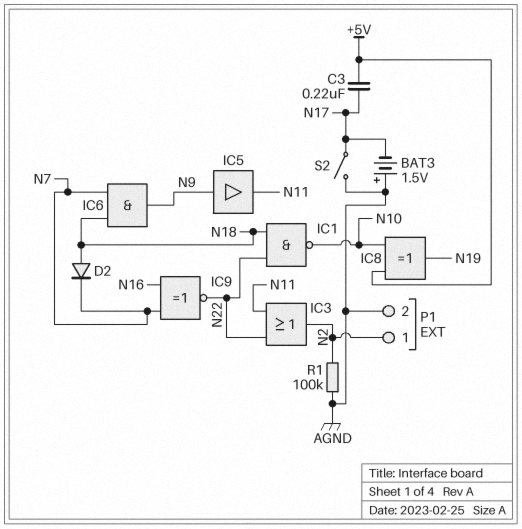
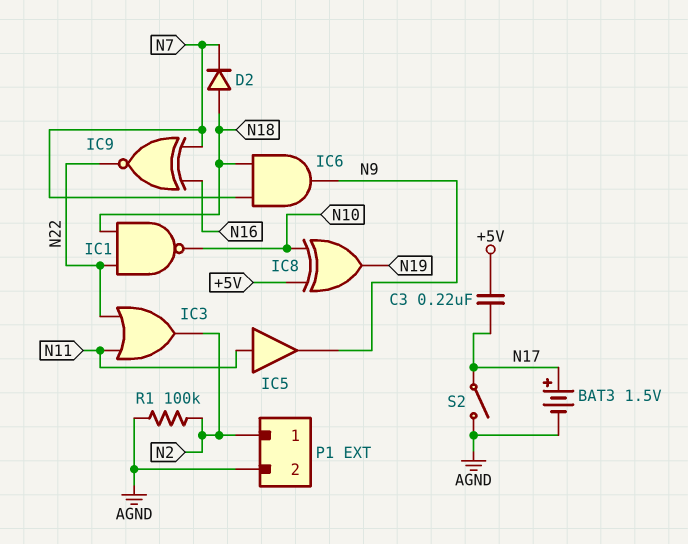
BAT3: 1.5V (plus AGND, minus N17) -> 1.5V (plus N17, minus AGND)
IC5: buffer (in N9, out N11) -> buffer (in N11, out N9)

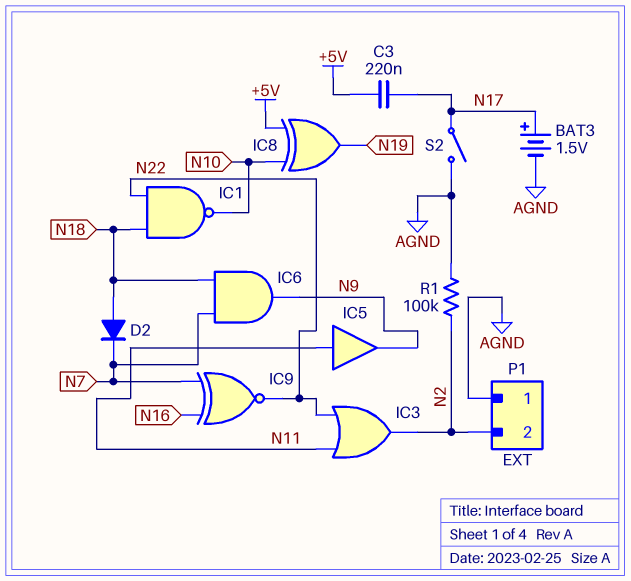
P1 pin 1: N2 -> AGND
P1 pin 2: AGND -> N2

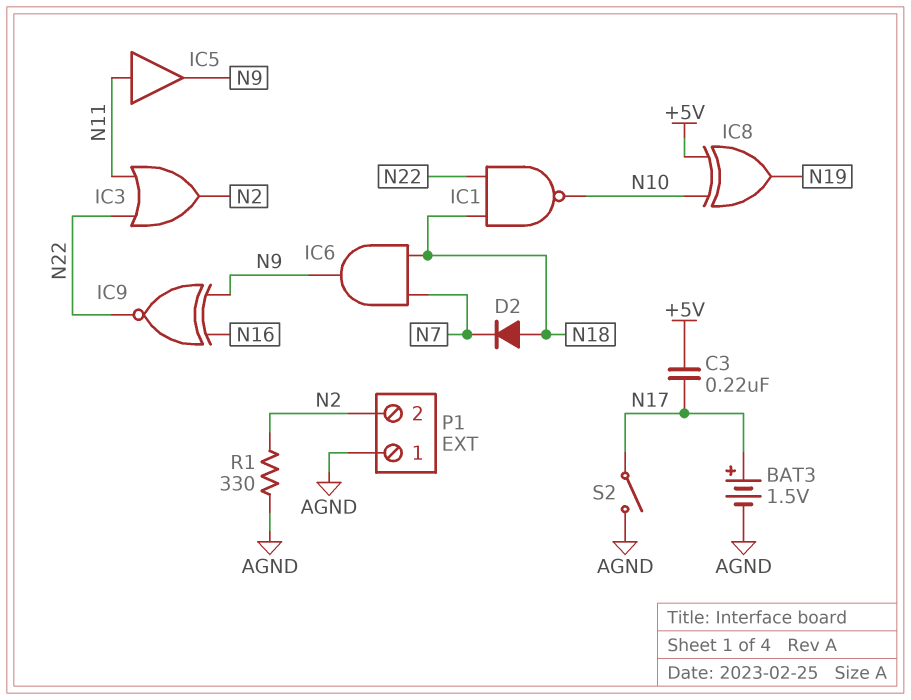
IC9: XNOR (in N7, in N16, out N22) -> XNOR (in N9, in N16, out N22)
R1: 100k (AGND, N2) -> 330 (AGND, N2)

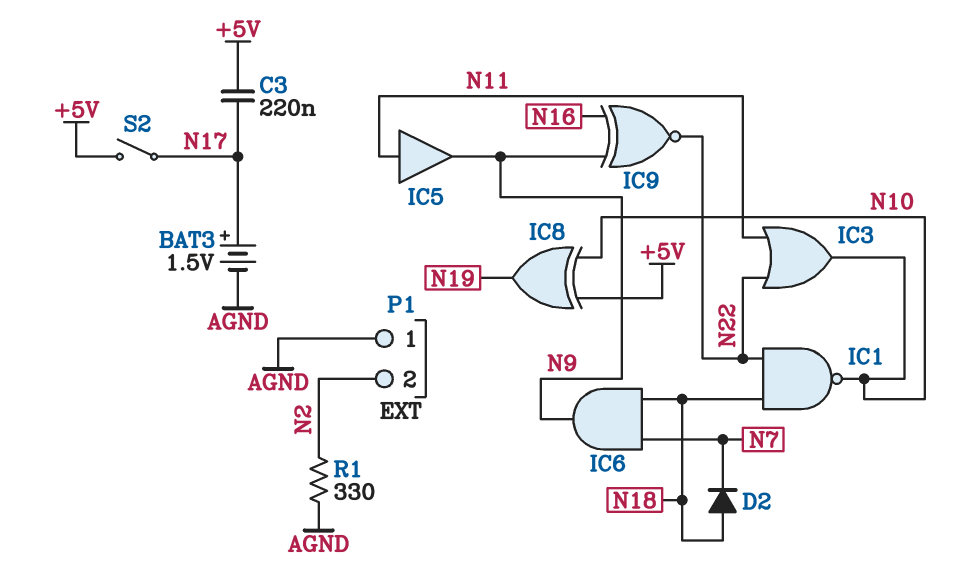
IC3: OR (in N11, in N22, out N2) -> OR (in N11, in N22, out N10)
S2: switch (AGND, N17) -> switch (+5V, N17)

